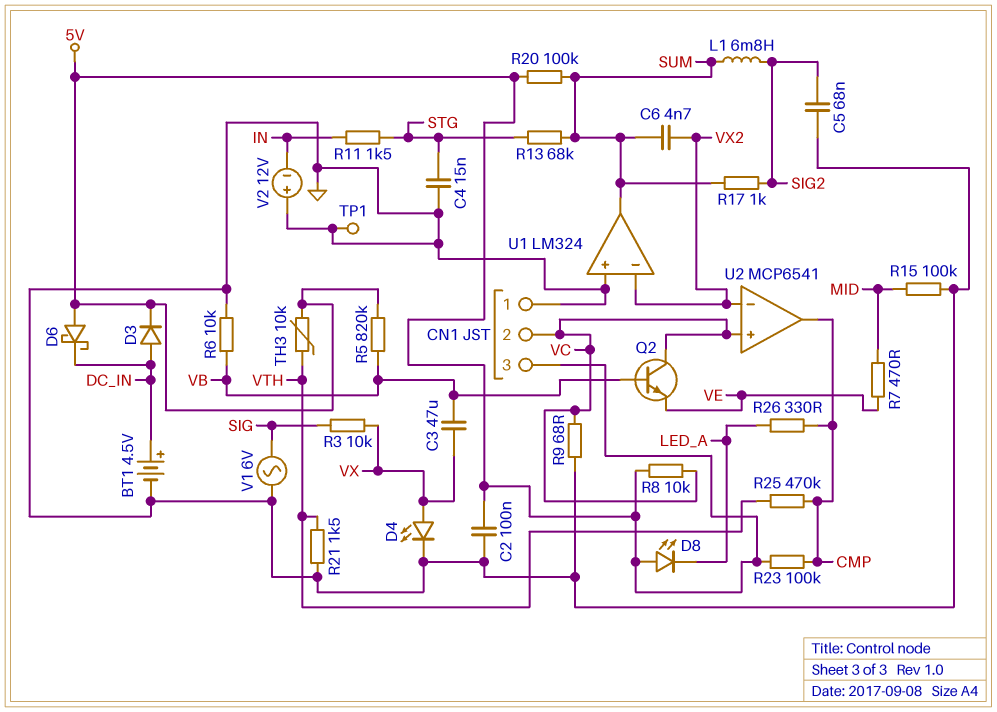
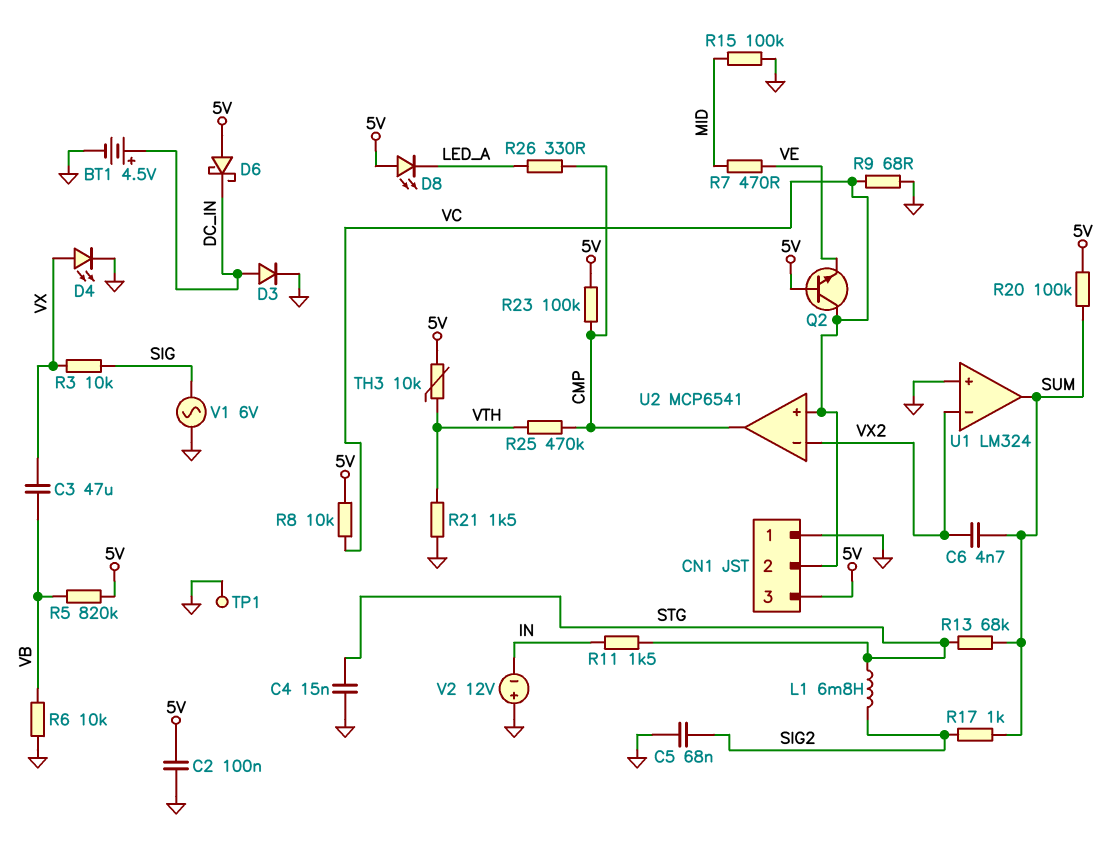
D3: diode (A DC_IN, K 5V) -> diode (A DC_IN, K GND)
L1: 6.8mH (SIG2, SUM) -> 6.8mH (SIG2, STG)
Q2: NPN (B VB, C VC, E VE) -> NPN (B 5V, C VC, E VE)

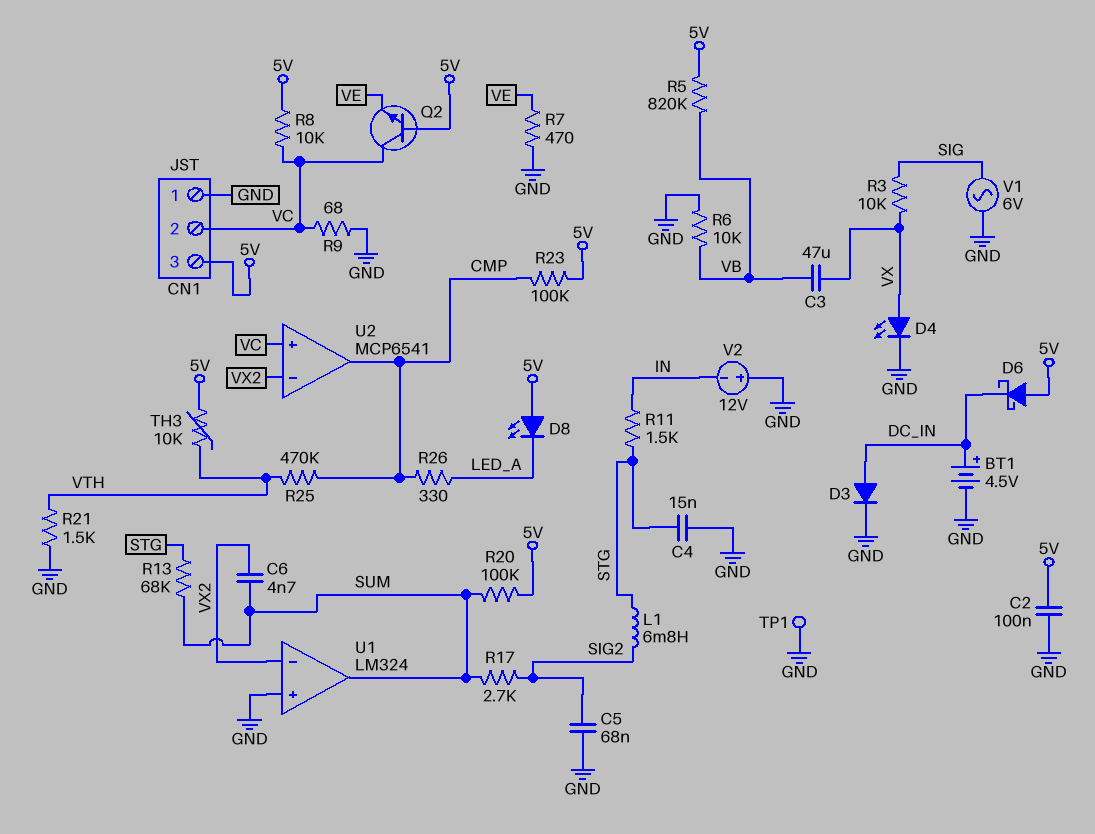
R7: 470 (MID, VE) -> 470 (GND, VE)
R15: 100k (GND, MID) -> none
R17: 1k (SIG2, SUM) -> 2.7k (SIG2, SUM)

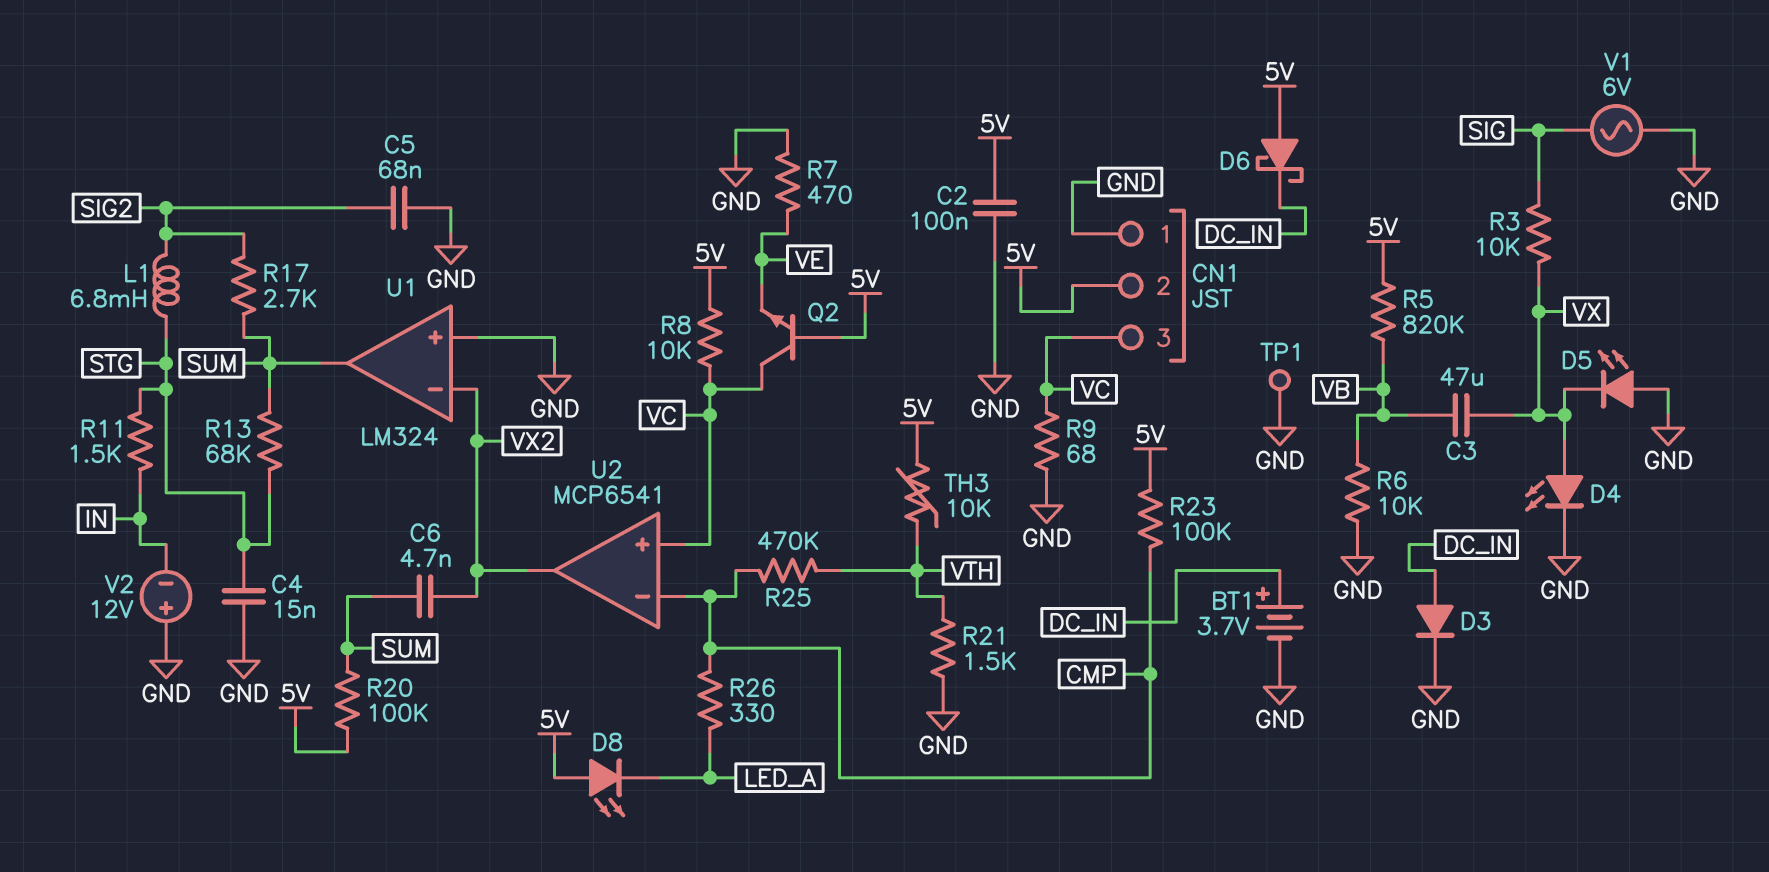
BT1: 4.5V (plus DC_IN, minus GND) -> 3.7V (plus DC_IN, minus GND)
CN1 pin 2: VC -> 5V
CN1 pin 3: 5V -> VC
D5: none -> LED (A GND, K VX)
U2 pin in-: VX2 -> CMP
U2 pin out: CMP -> VX2

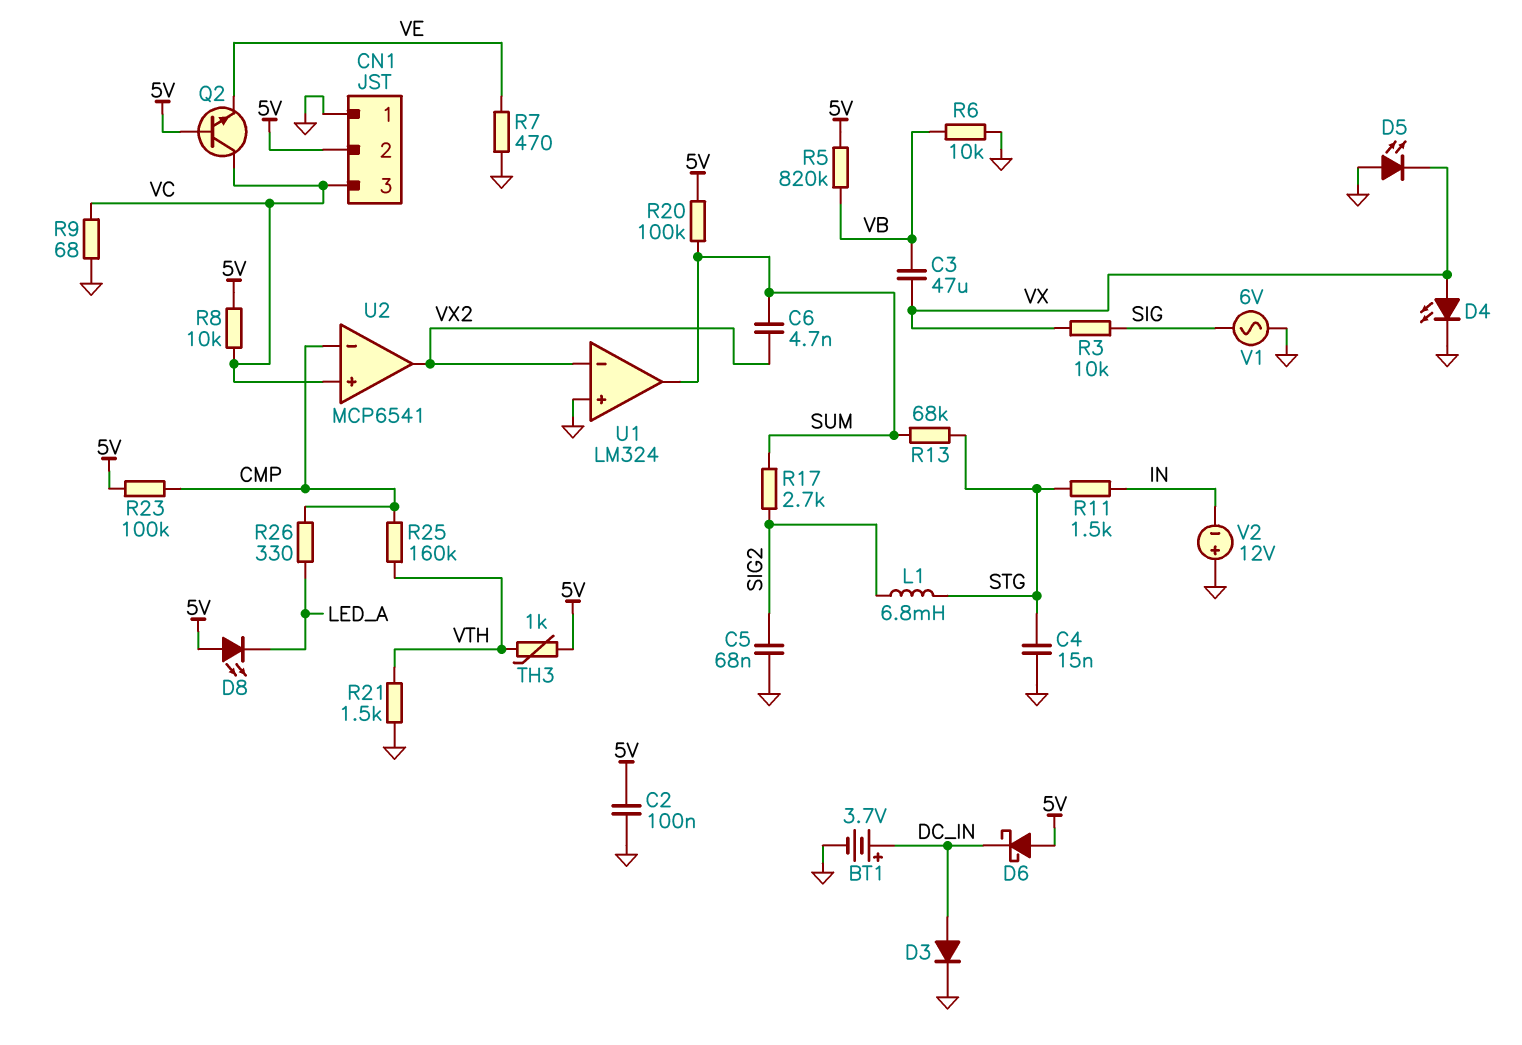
R25: 470k (CMP, VTH) -> 160k (CMP, VTH)
TH3: 10k (5V, VTH) -> 1k (5V, VTH)
TP1: test point (GND) -> none

